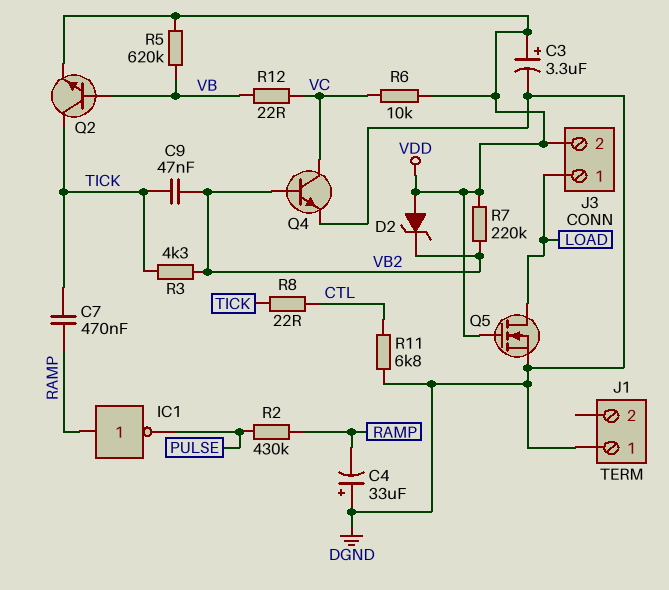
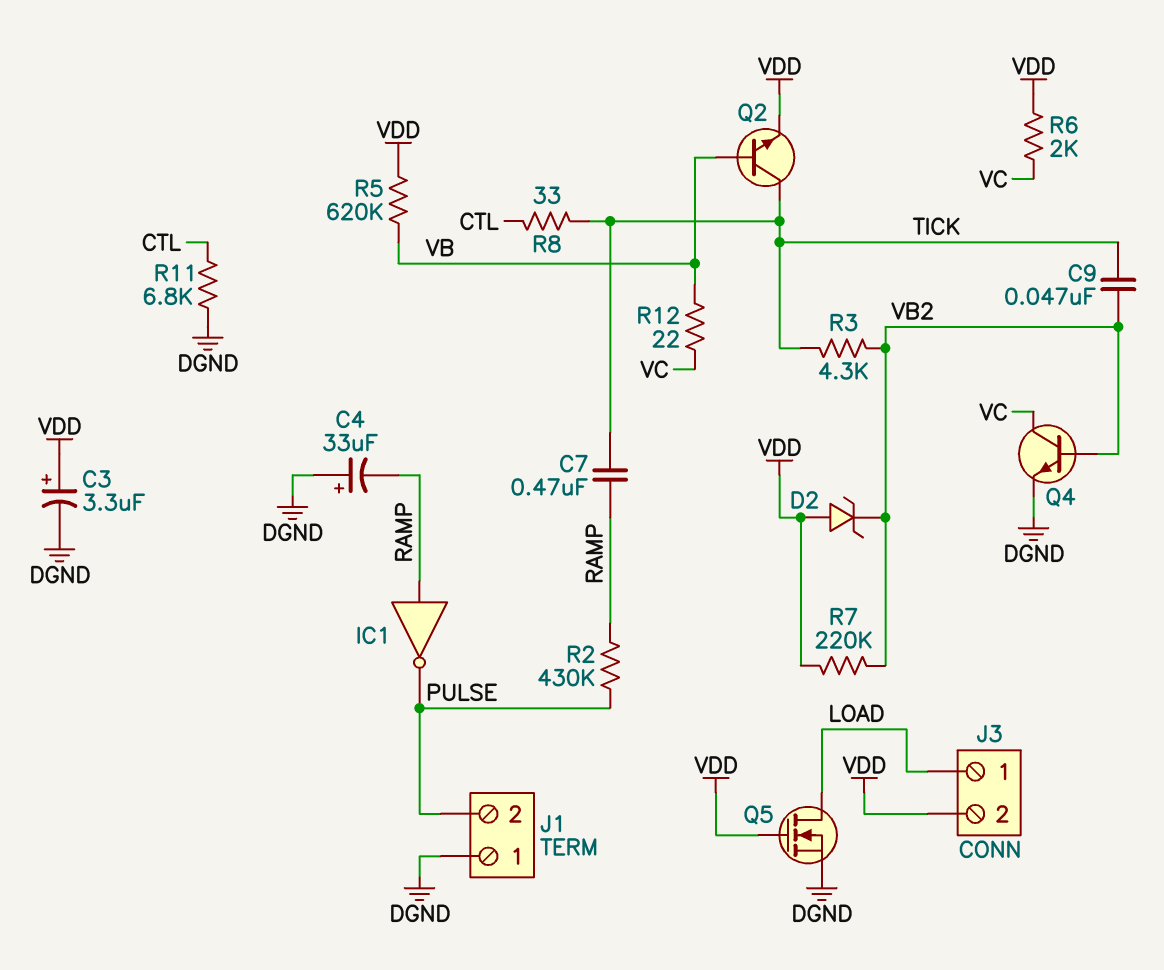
J1 pin 2: none -> PULSE
R6: 10k (VC, VDD) -> 2k (VC, VDD)
R8: 22 (CTL, TICK) -> 33 (CTL, TICK)

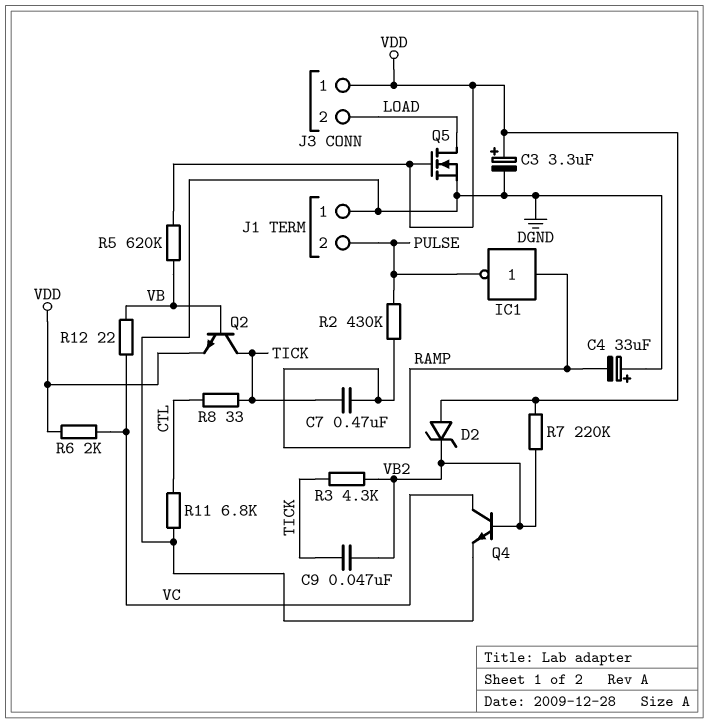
J3 pin 1: LOAD -> VDD
J3 pin 2: VDD -> LOAD

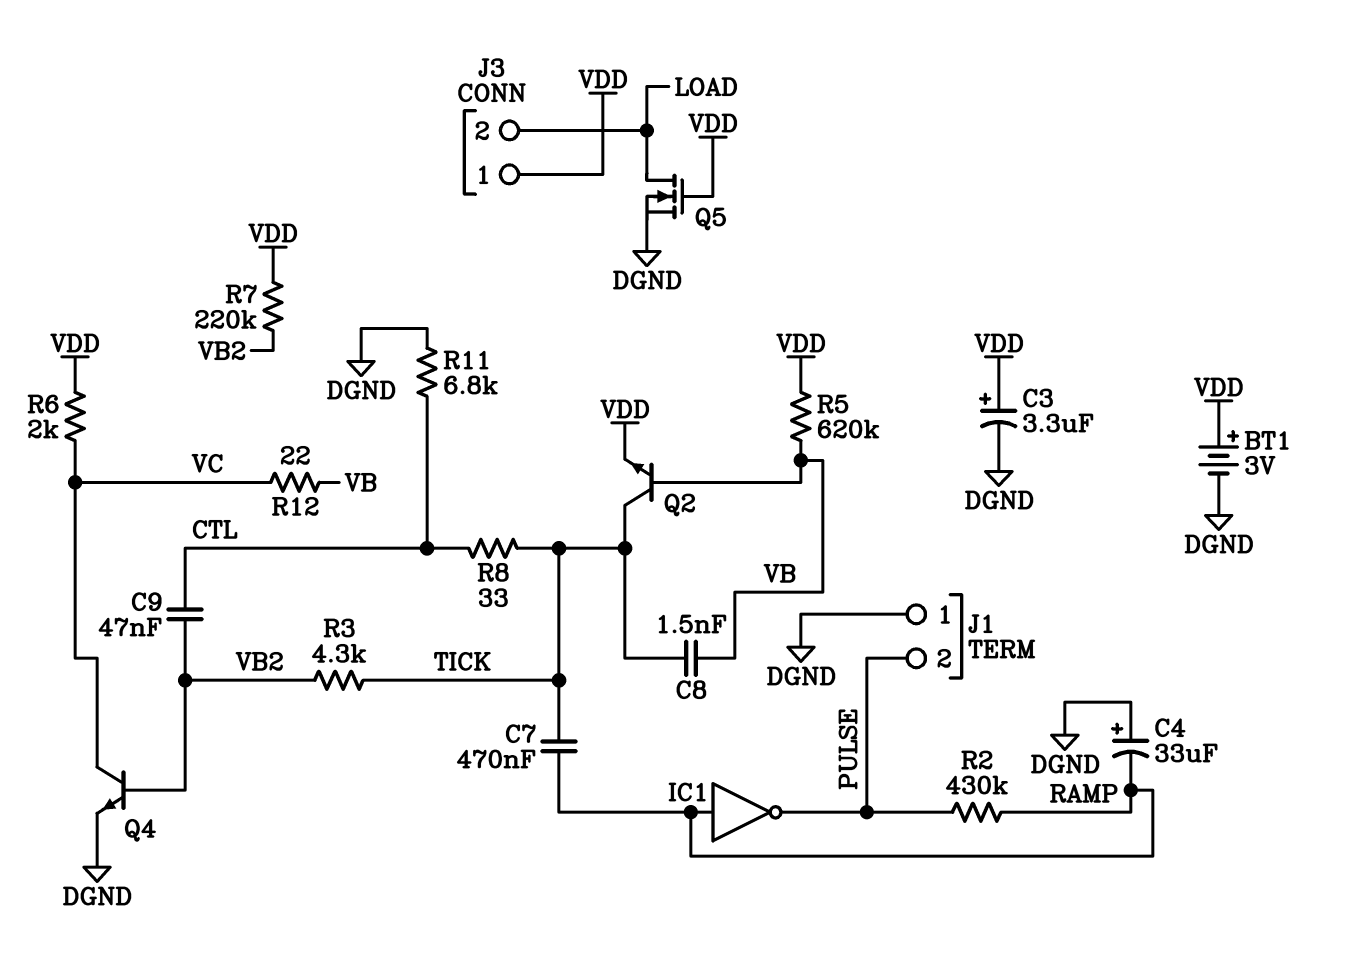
BT1: none -> 3V (plus VDD, minus DGND)
C8: none -> 1.5nF (TICK, VB)
C9: 47nF (TICK, VB2) -> 47nF (CTL, VB2)
D2: zener (A VDD, K VB2) -> none

